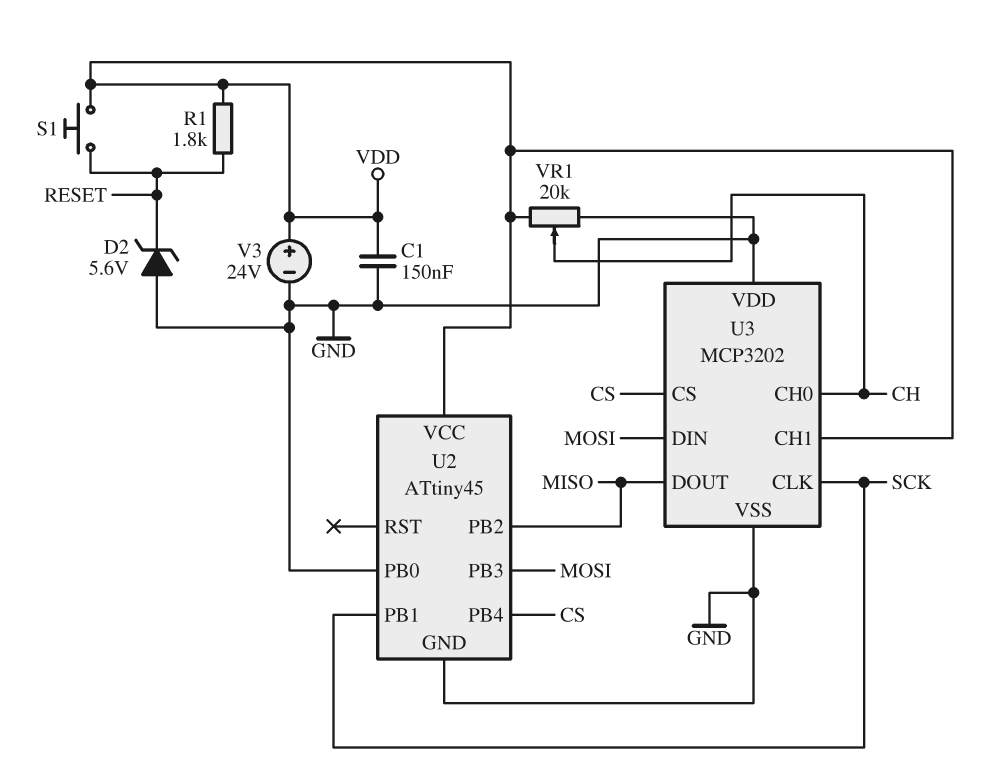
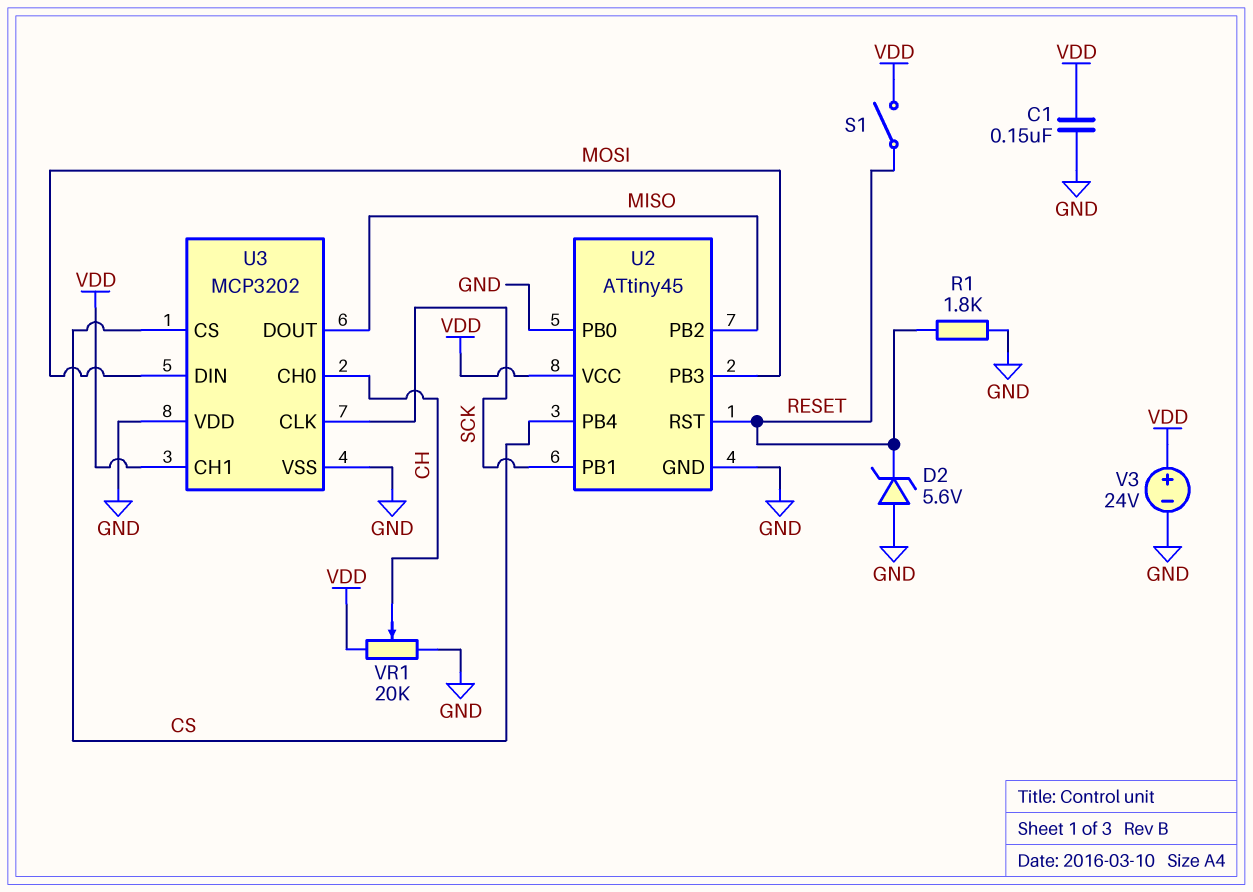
R1: 1.8k (RESET, VDD) -> 1.8k (GND, RESET)
S1: button (RESET, VDD) -> switch (RESET, VDD)
U2 pin RST: none -> RESET

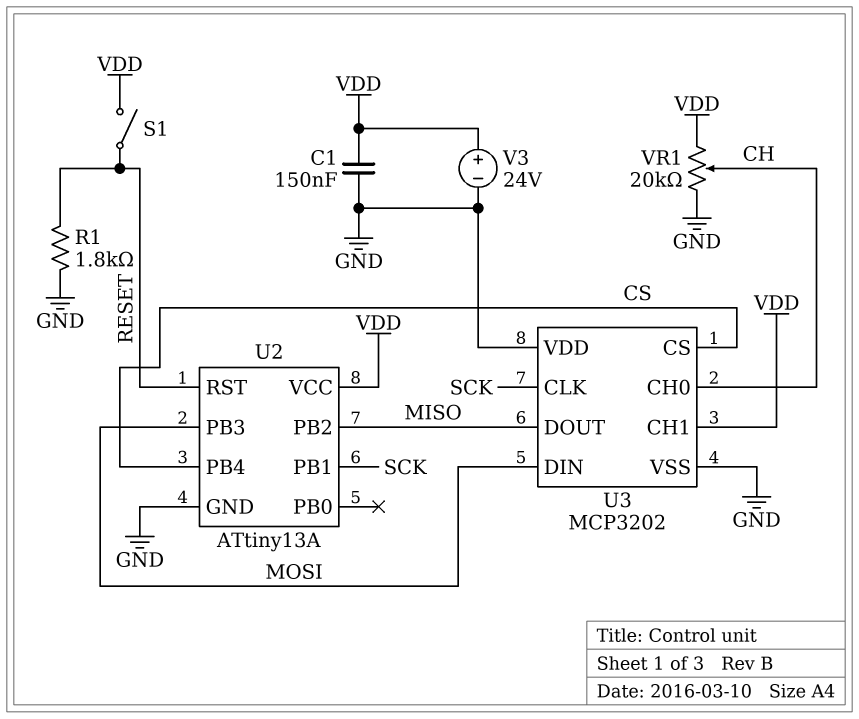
D2: zener 5.6V (A GND, K RESET) -> none
U2: ATtiny45 -> ATtiny13A
U2 pin PB0: GND -> none

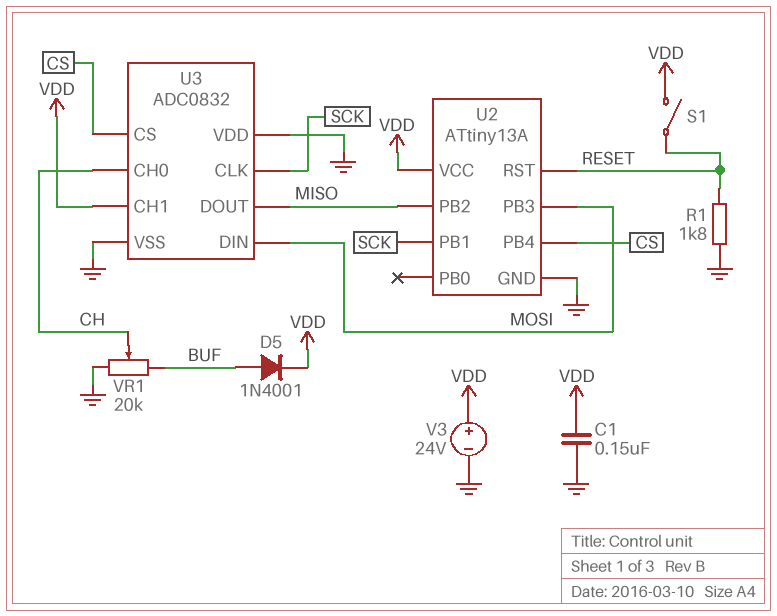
D5: none -> diode 1N4001 (A BUF, K VDD)
U3: MCP3202 -> ADC0832
VR1: 20k (GND, VDD, wiper CH) -> 20k (BUF, GND, wiper CH)

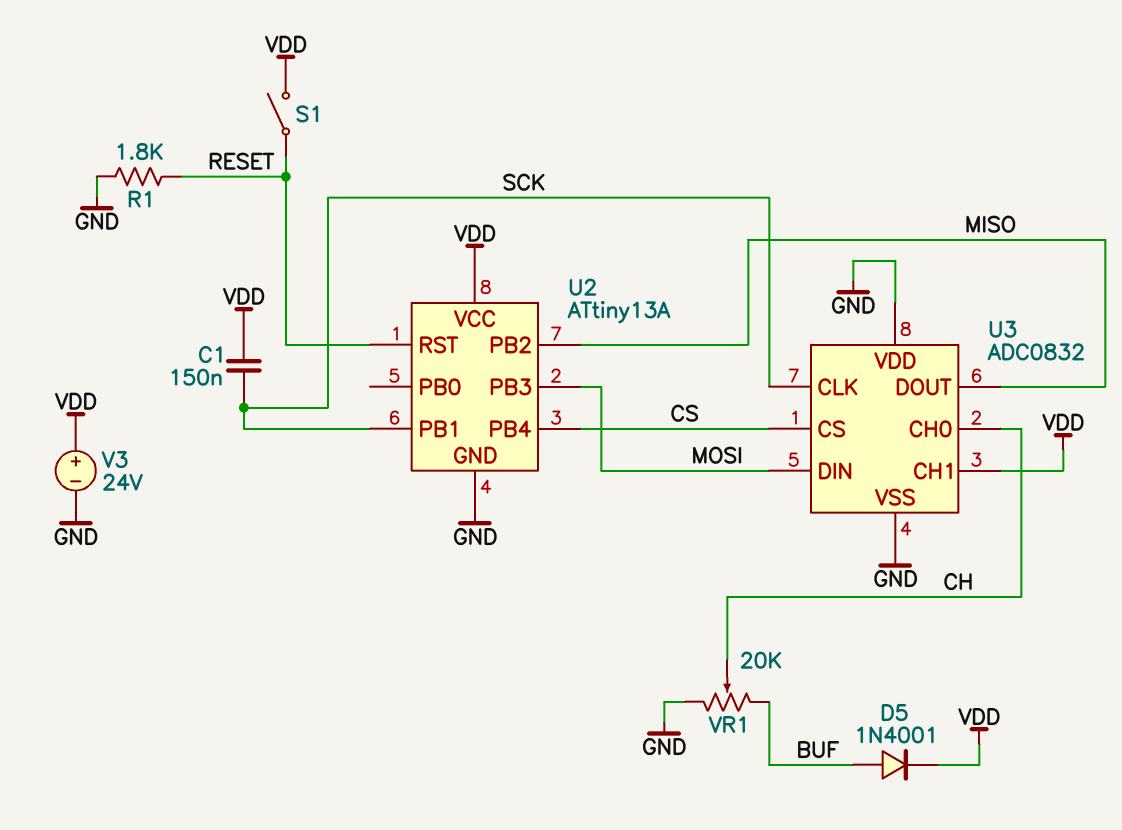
C1: 150nF (GND, VDD) -> 150nF (SCK, VDD)

